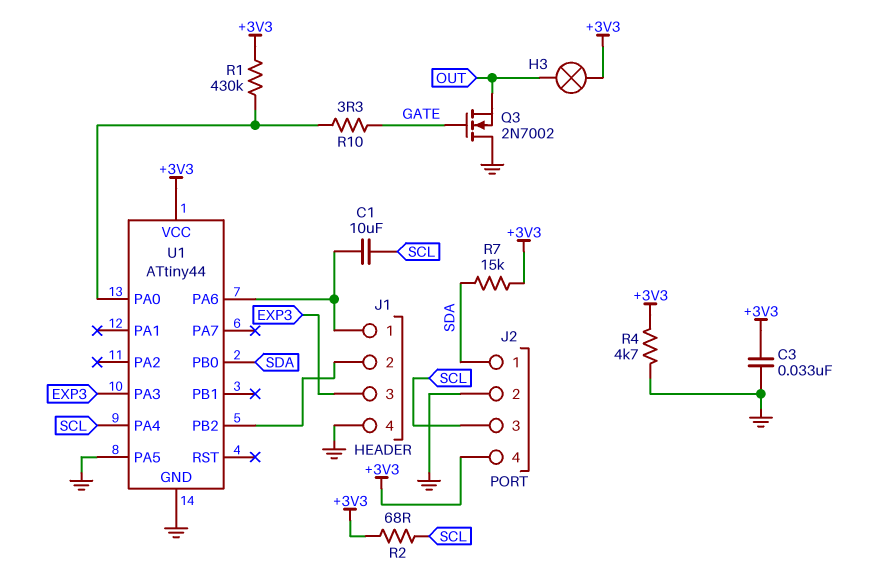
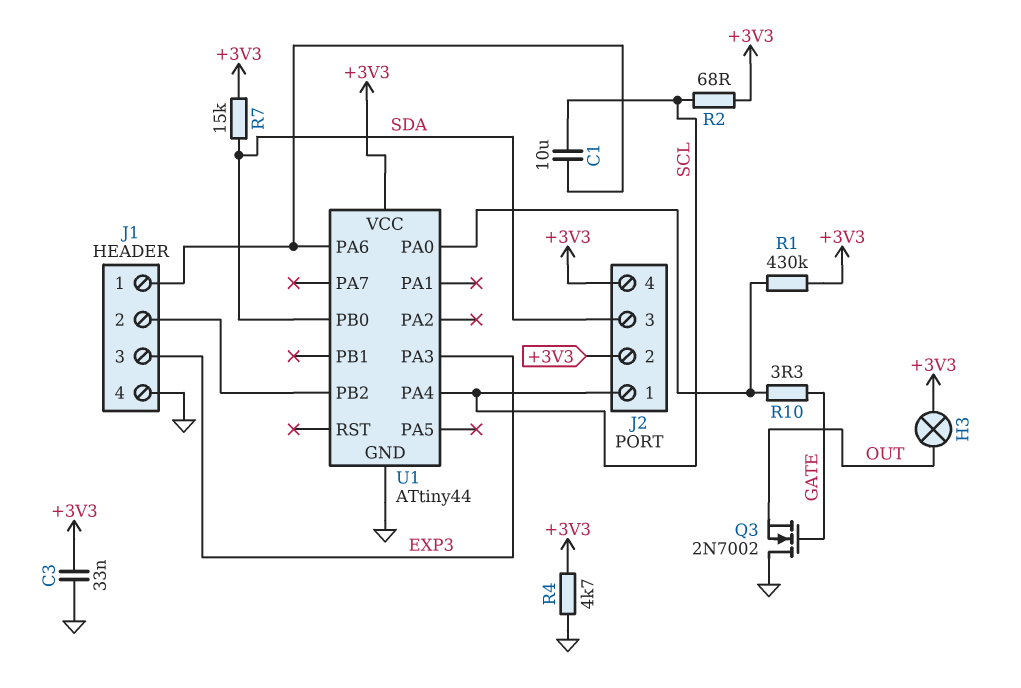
J2 pin 1: SDA -> SCL
J2 pin 2: GND -> +3V3
J2 pin 3: SCL -> SDA
U1 pin PA5: GND -> none

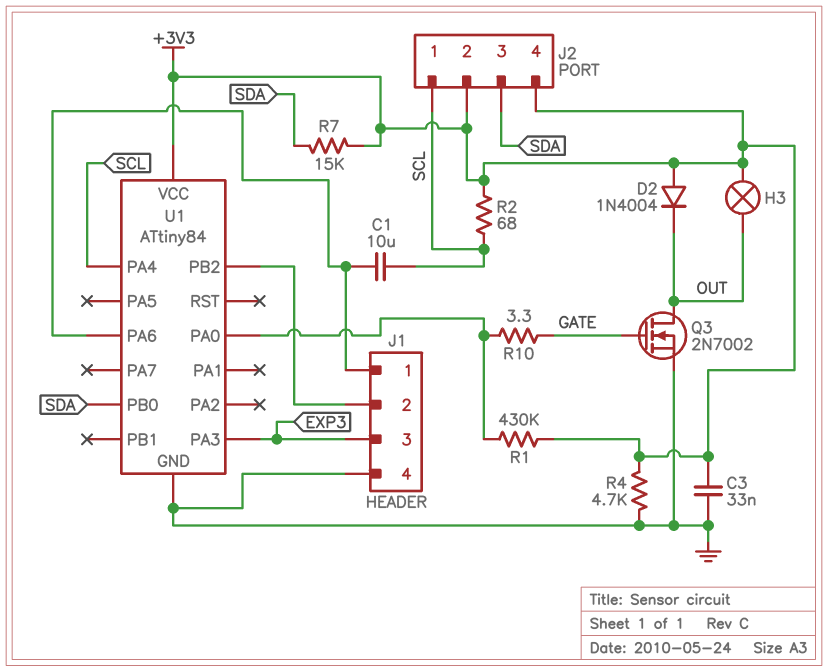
D2: none -> diode 1N4004 (A +3V3, K OUT)
Q3: NMOS 2N7002 (G GATE, D GND, S OUT) -> NMOS 2N7002 (G GATE, D OUT, S GND)
U1: ATtiny44 -> ATtiny84

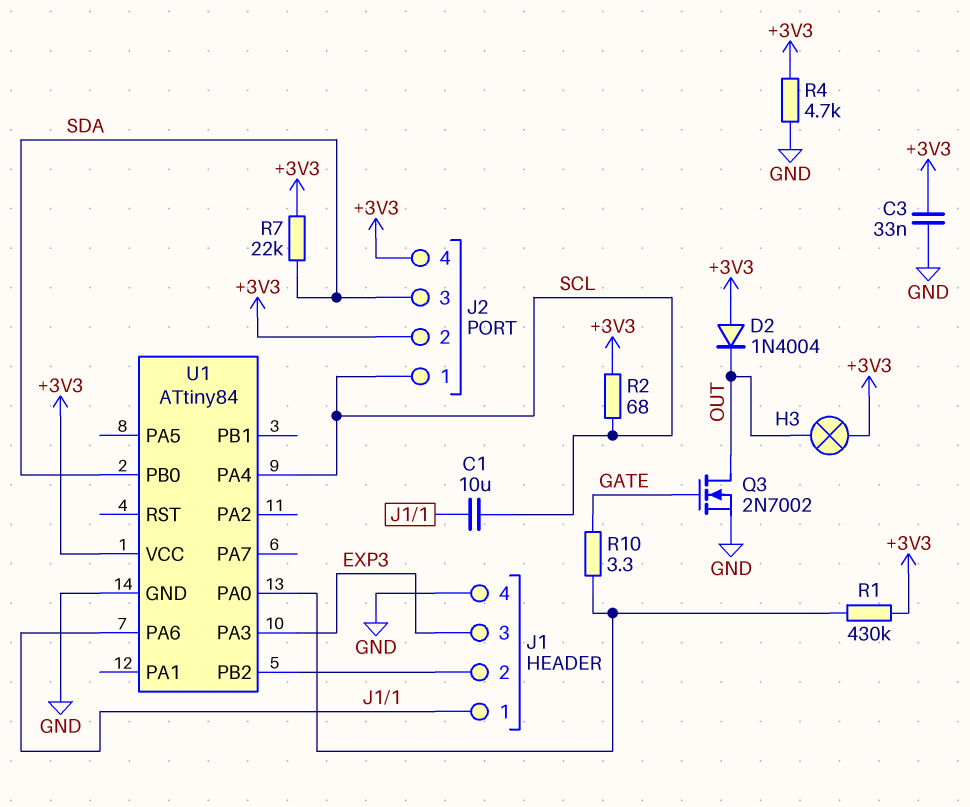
R7: 15k (+3V3, SDA) -> 22k (+3V3, SDA)

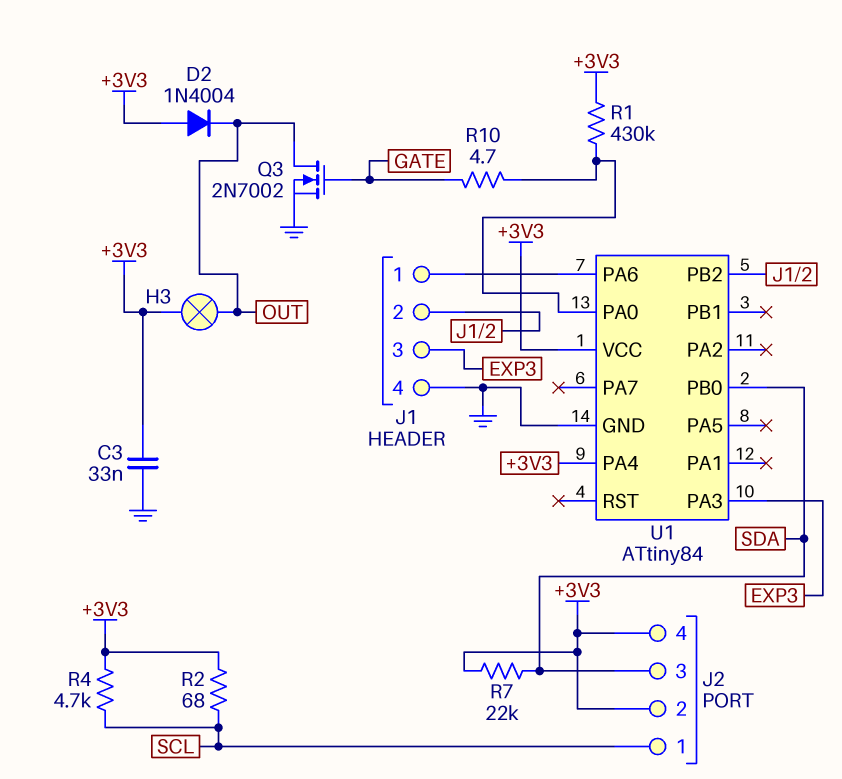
C1: 10uF (J1/1, SCL) -> none
R4: 4.7k (+3V3, GND) -> 4.7k (+3V3, SCL)
R10: 3.3 (GATE, U1/PA0) -> 4.7 (GATE, U1/PA0)
U1 pin PA4: SCL -> +3V3

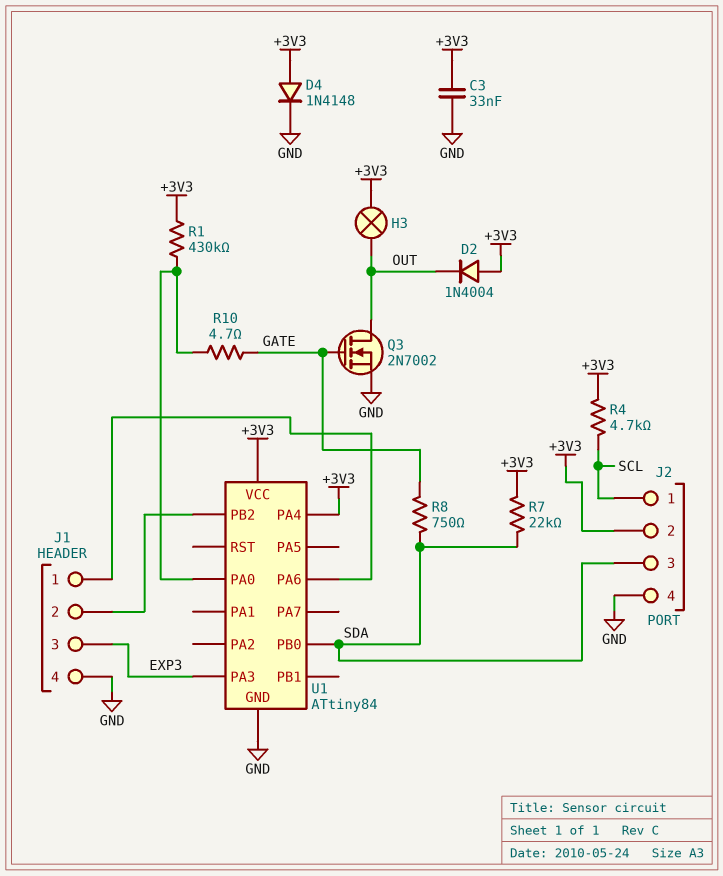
D4: none -> diode 1N4148 (A +3V3, K GND)
J2 pin 4: +3V3 -> GND
R2: 68 (+3V3, SCL) -> none
R8: none -> 750 (GATE, SDA)

